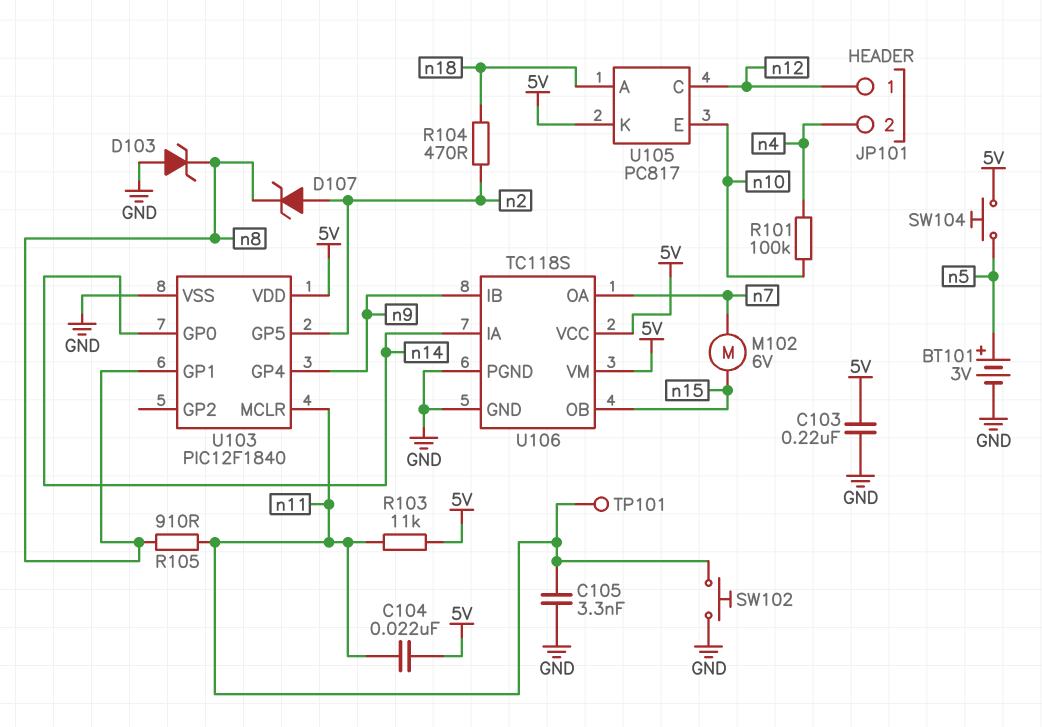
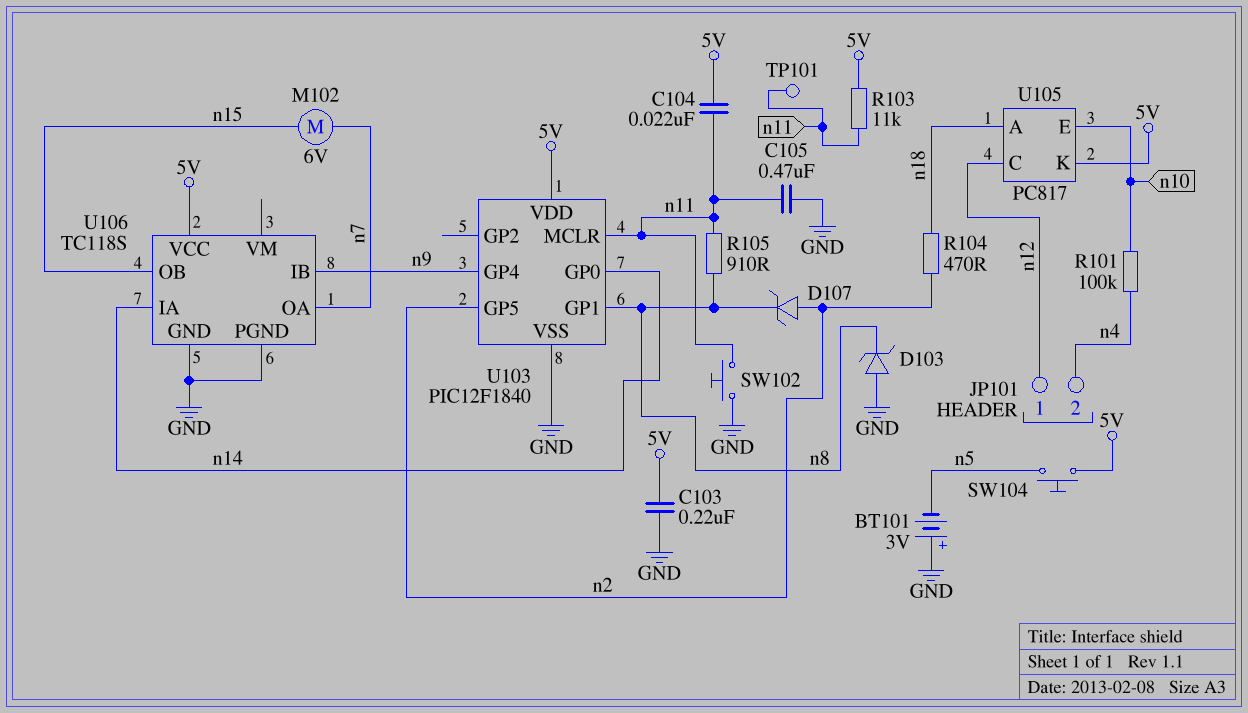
BT101: 3V (plus n5, minus GND) -> 3V (plus GND, minus n5)
C105: 3.3nF (GND, n11) -> 470nF (GND, n11)
U106 pin VM: 5V -> none

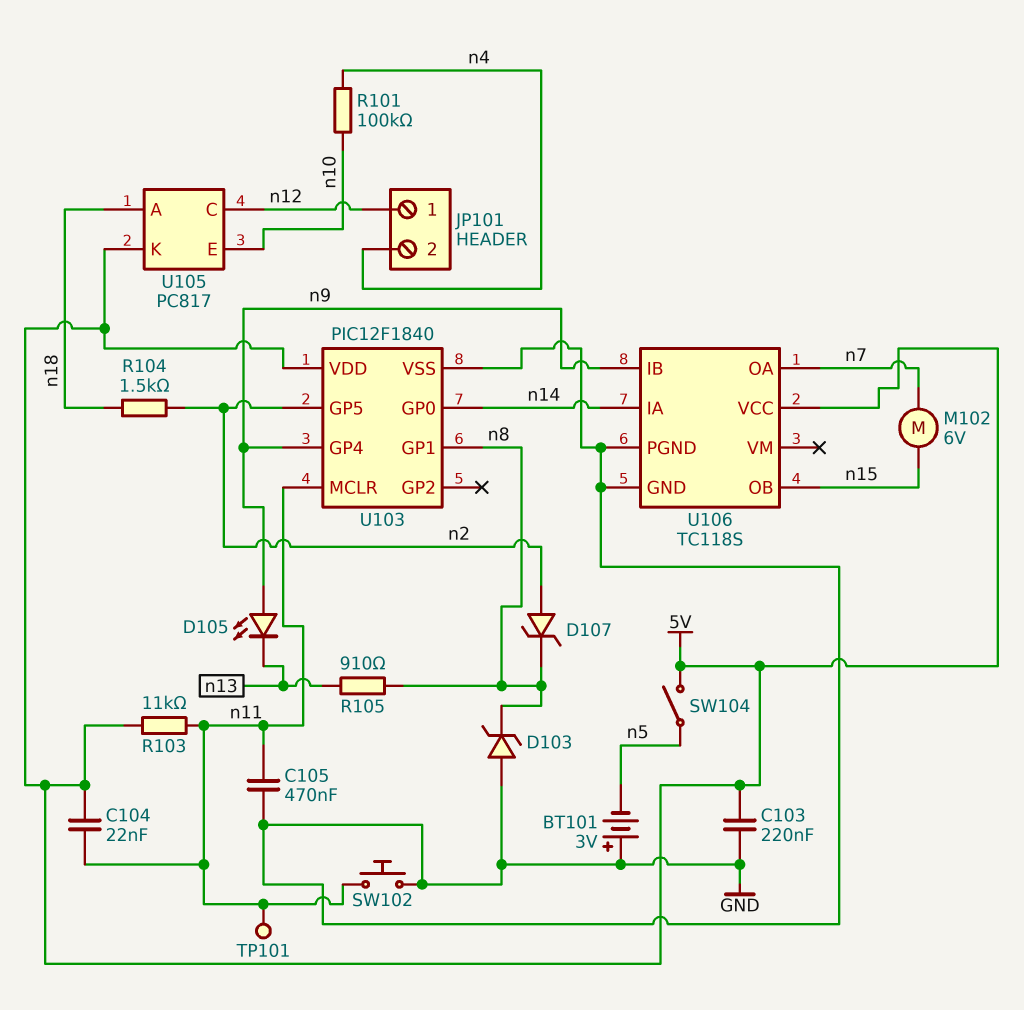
D105: none -> LED (A n9, K n13)
R104: 470 (n2, n18) -> 1.5k (n2, n18)
R105: 910 (n8, n11) -> 910 (n8, n13)
SW104: button (5V, n5) -> switch (5V, n5)

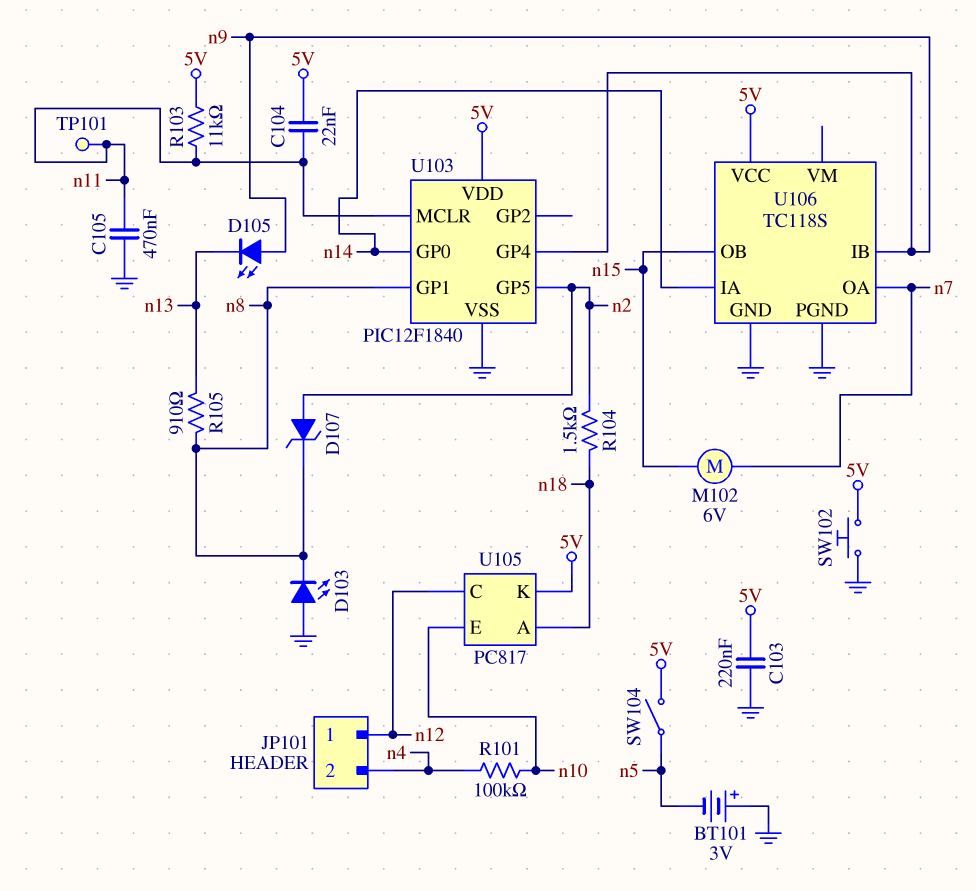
D103: zener (A GND, K n8) -> LED (A GND, K n8)
SW102: button (GND, n11) -> button (5V, GND)

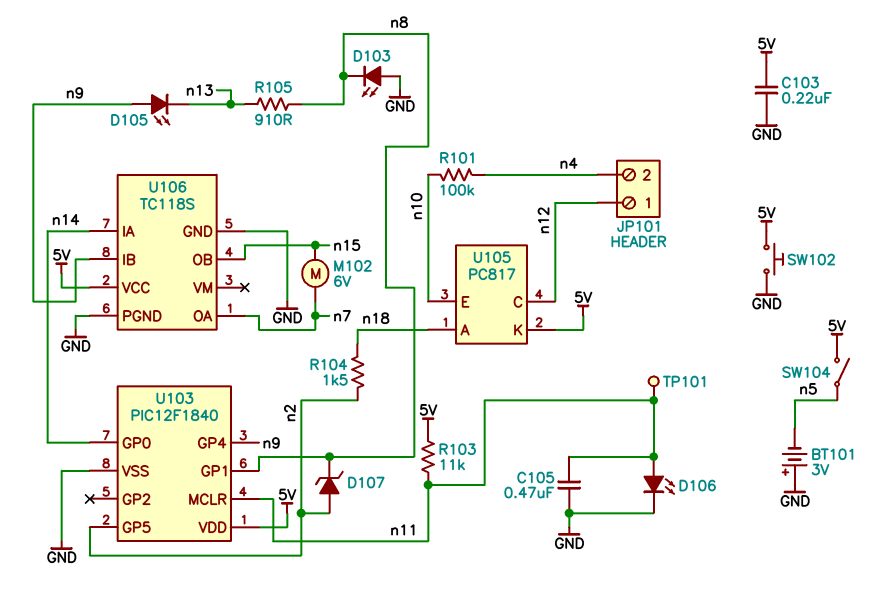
C104: 22nF (5V, n11) -> none
D106: none -> LED (A n11, K GND)

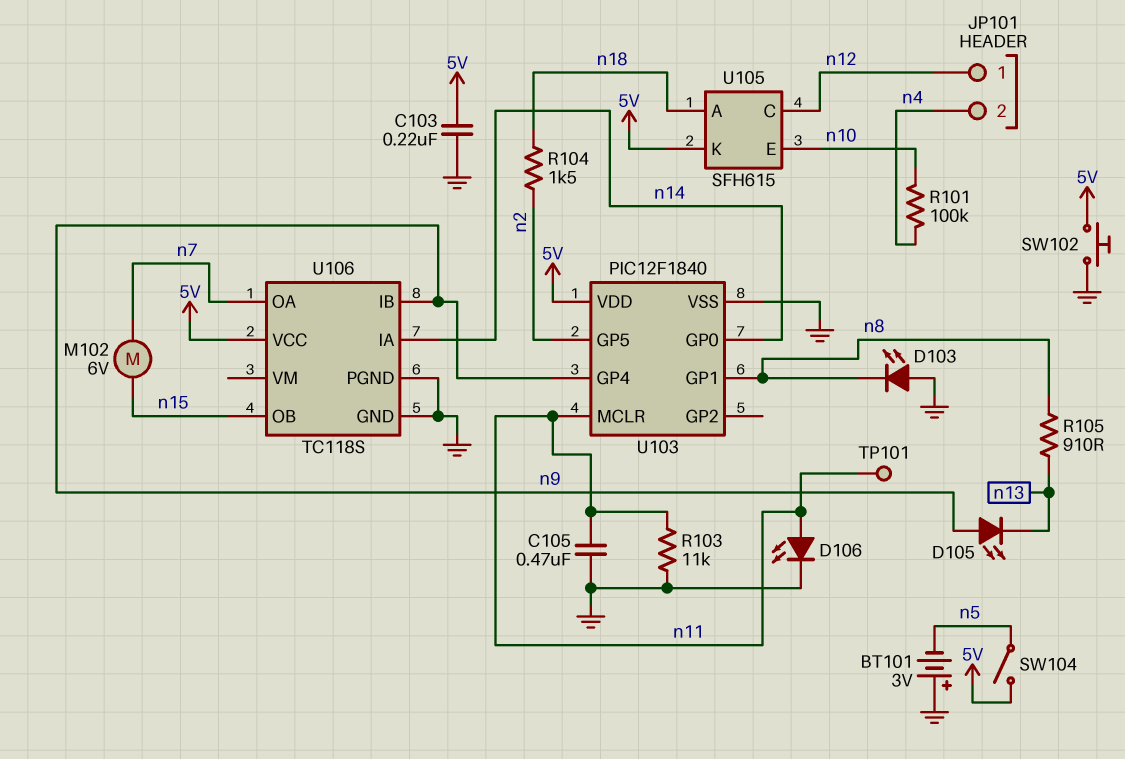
D107: zener (A n2, K n8) -> none
R103: 11k (5V, n11) -> 11k (GND, n11)
U105: PC817 -> SFH615

